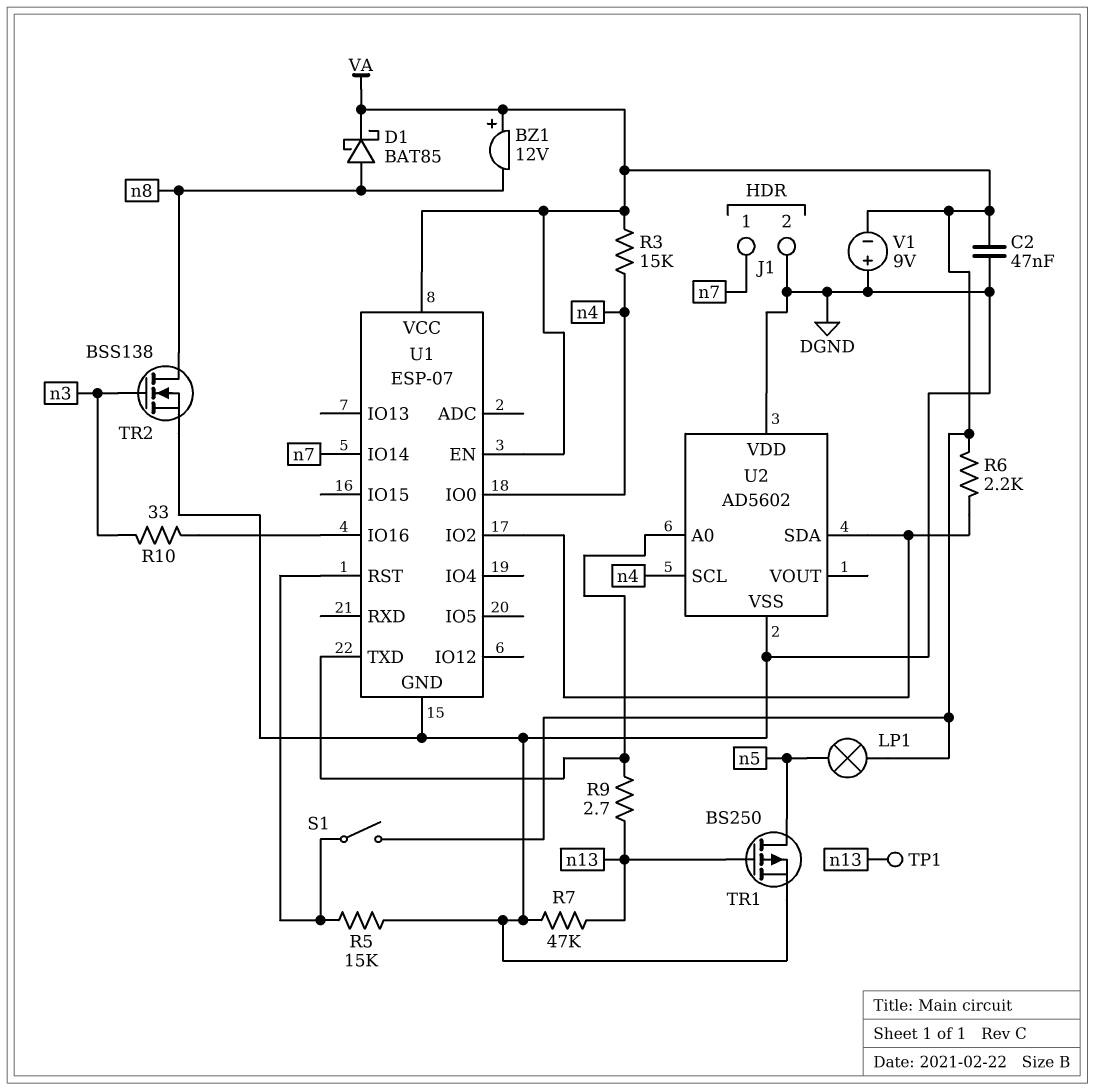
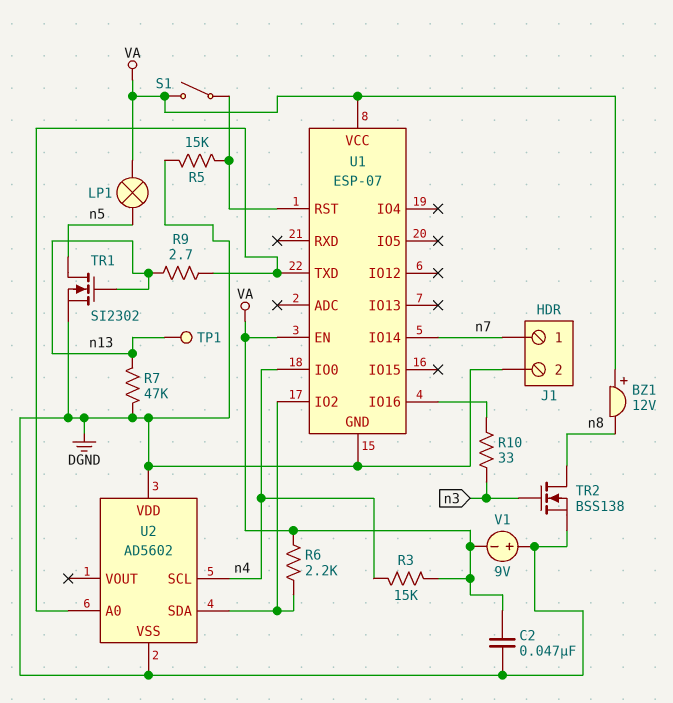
D1: schottky BAT85 (A n8, K VA) -> none
TR1: PMOS BS250 (G n13, D n5, S DGND) -> NMOS SI2302 (G n13, D n5, S DGND)

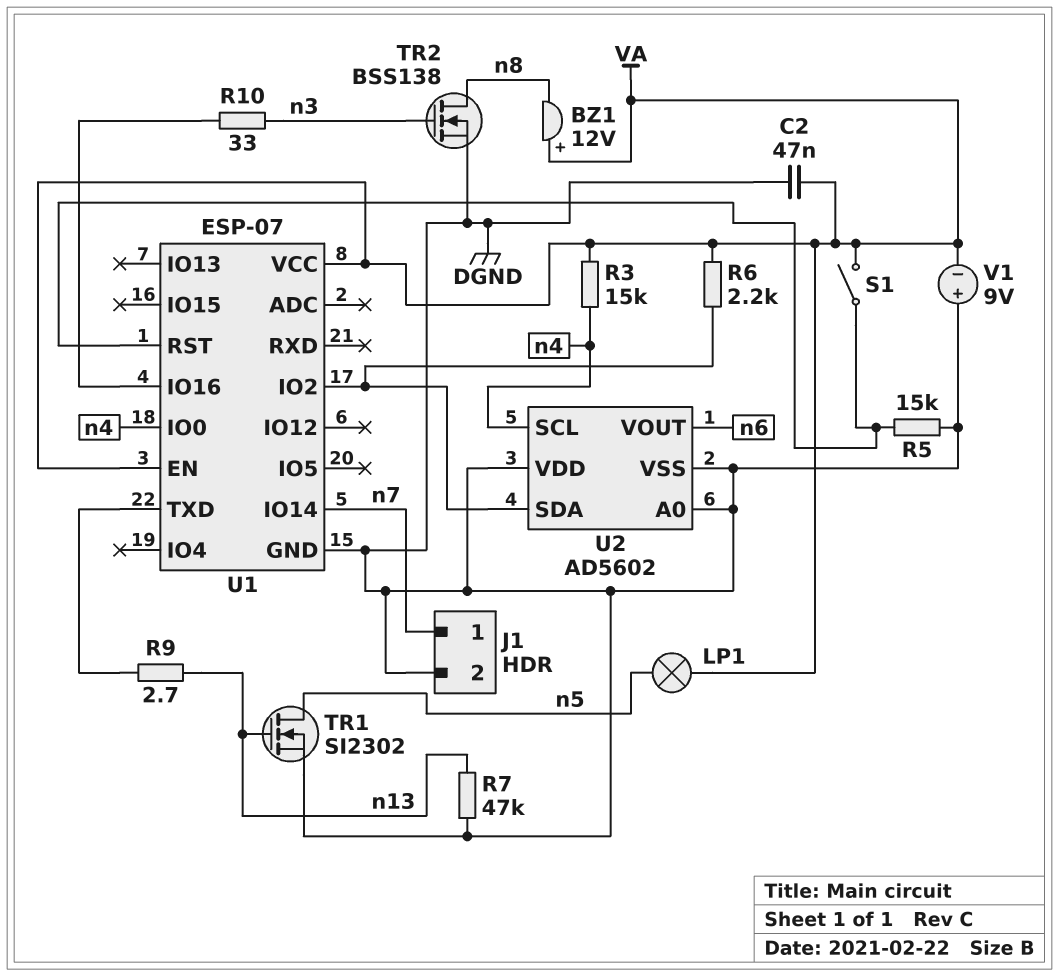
TP1: test point (n13) -> none
U2 pin A0: U1/TXD -> DGND
U2 pin VOUT: none -> n6

